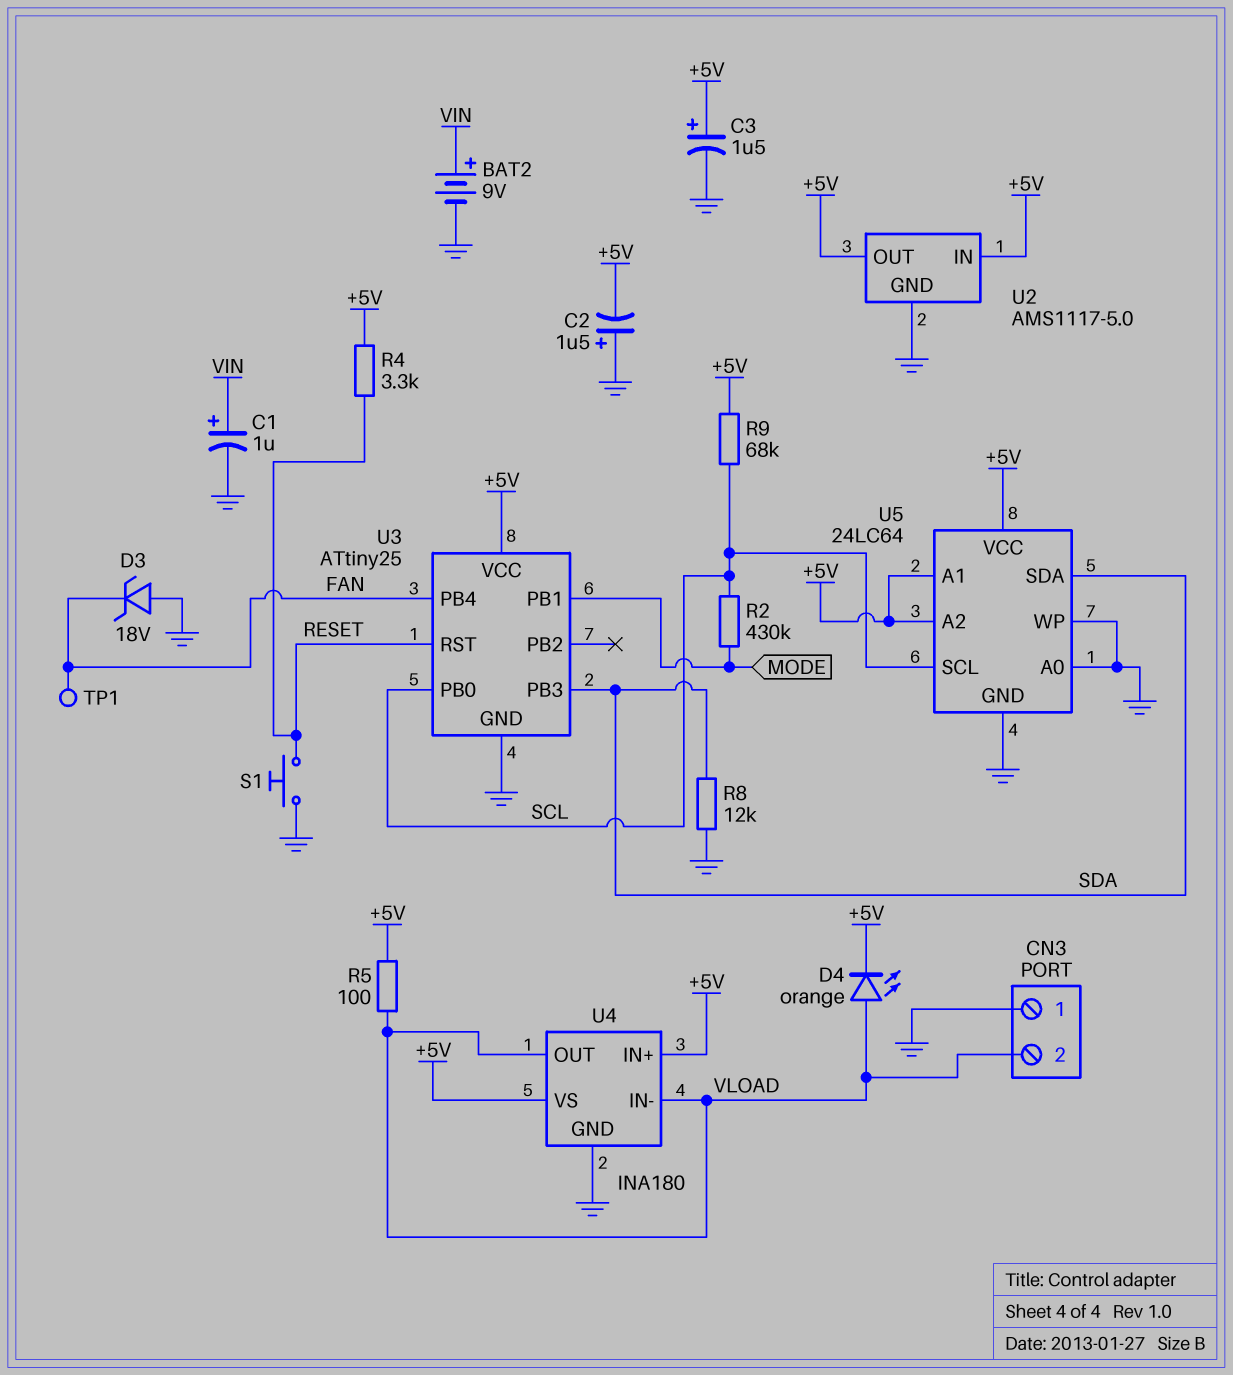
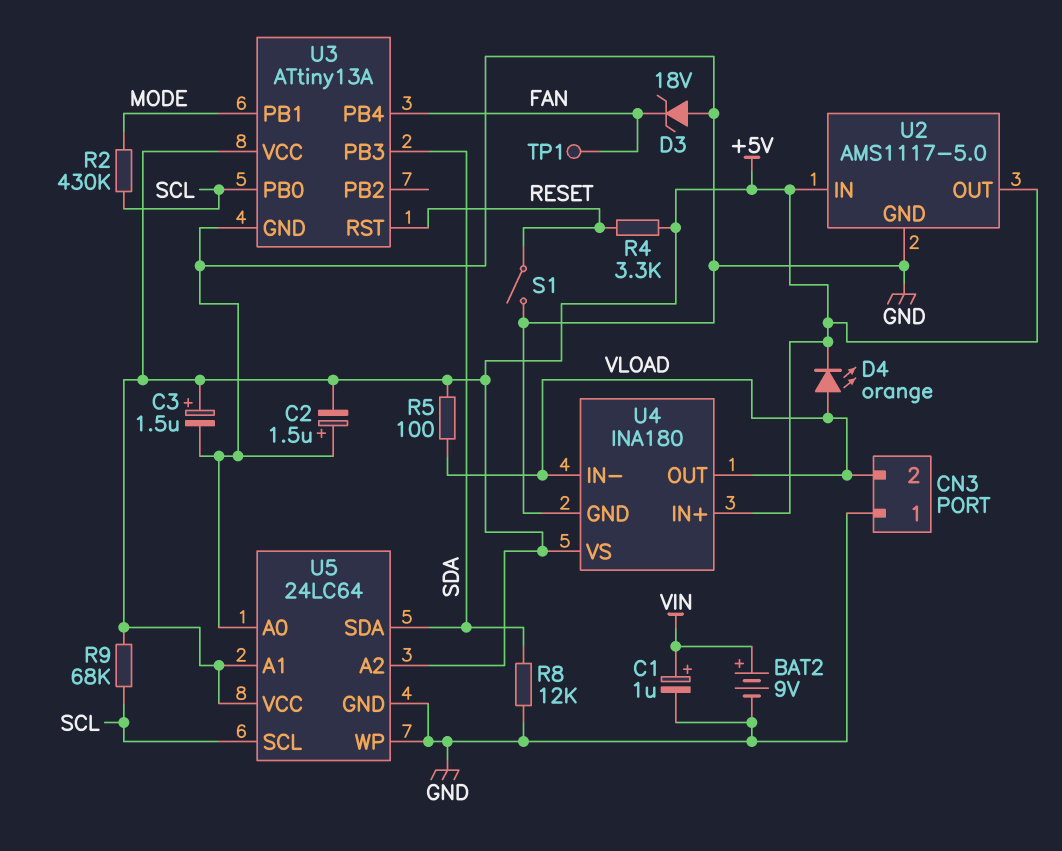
S1: button (GND, RESET) -> switch (GND, RESET)
U3: ATtiny25 -> ATtiny13A

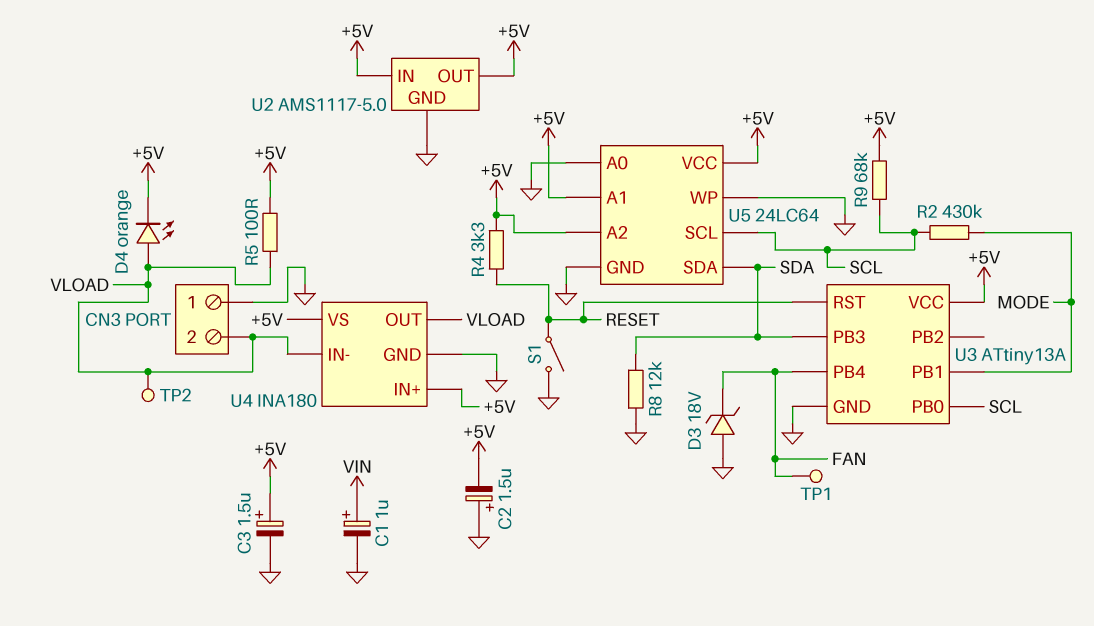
BAT2: 9V (plus VIN, minus GND) -> none
TP2: none -> test point (VLOAD)

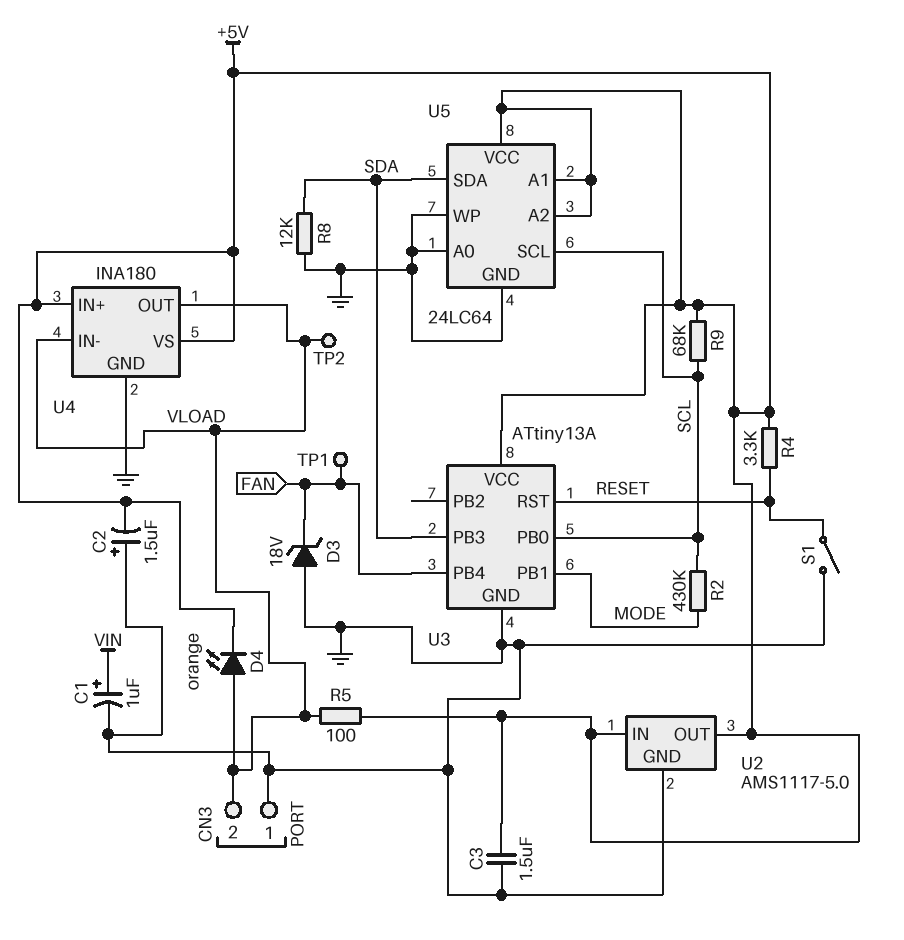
C3: 1.5uF (plus +5V, minus GND) -> 1.5uF (+5V, GND)

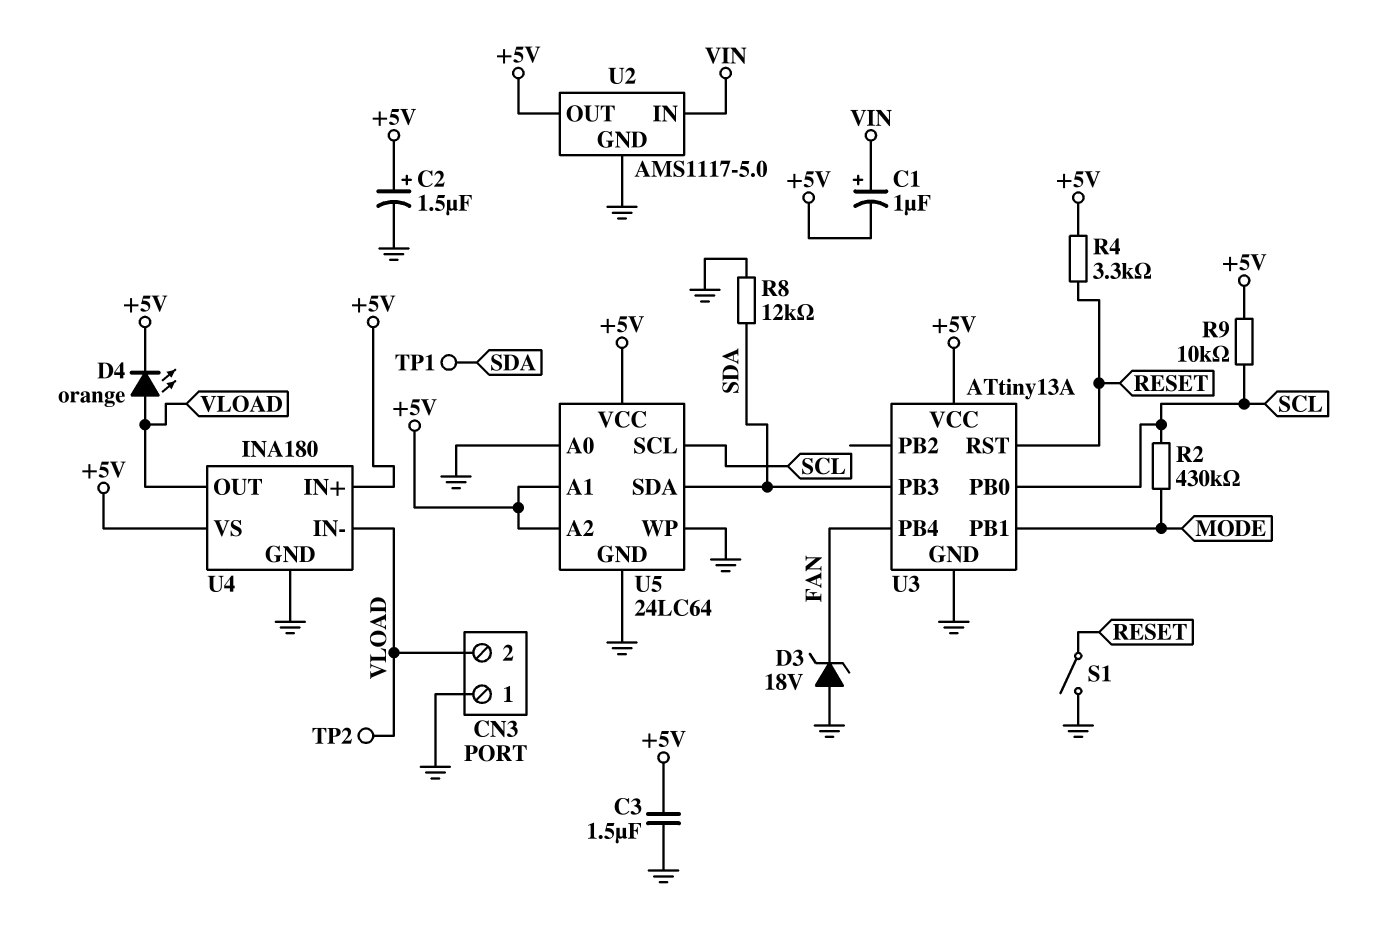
C1: 1uF (plus VIN, minus GND) -> 1uF (plus VIN, minus +5V)
C2: 1.5uF (plus GND, minus +5V) -> 1.5uF (plus +5V, minus GND)
R5: 100 (+5V, VLOAD) -> none
R9: 68k (+5V, SCL) -> 10k (+5V, SCL)
TP1: test point (FAN) -> test point (SDA)
U2 pin IN: +5V -> VIN

